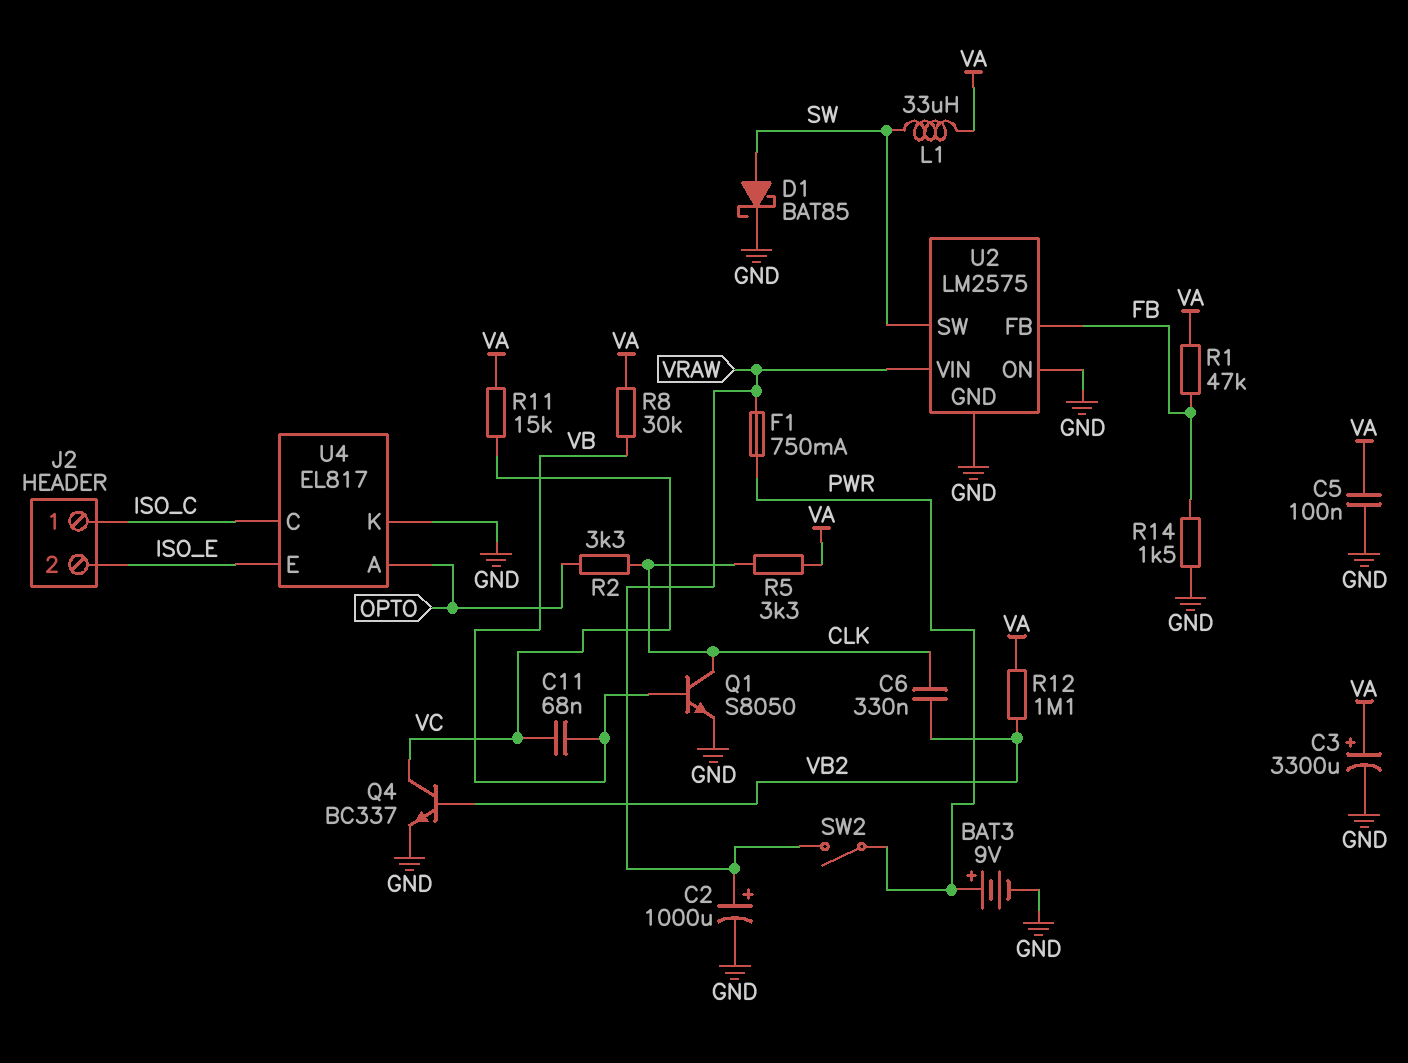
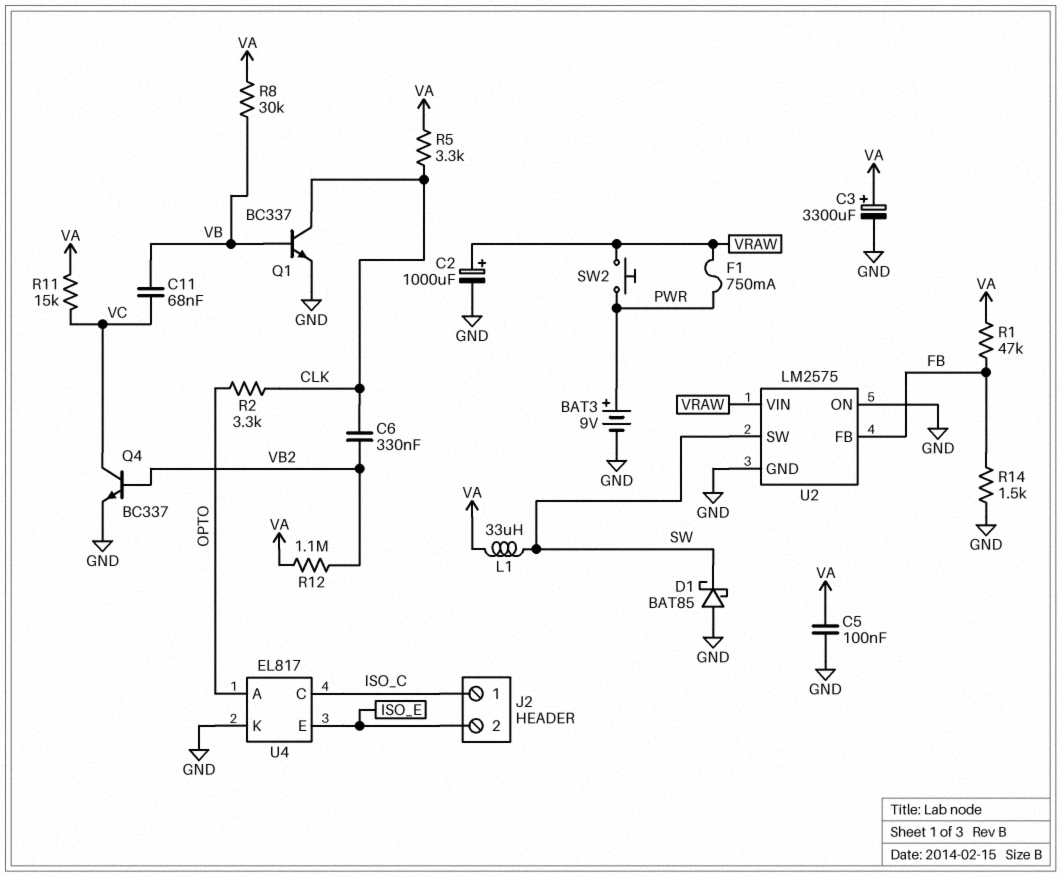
D1: schottky BAT85 (A SW, K GND) -> schottky BAT85 (A GND, K SW)
Q1: NPN S8050 (B VB, C CLK, E GND) -> NPN BC337 (B VB, C CLK, E GND)
SW2: switch (PWR, VRAW) -> button (PWR, VRAW)

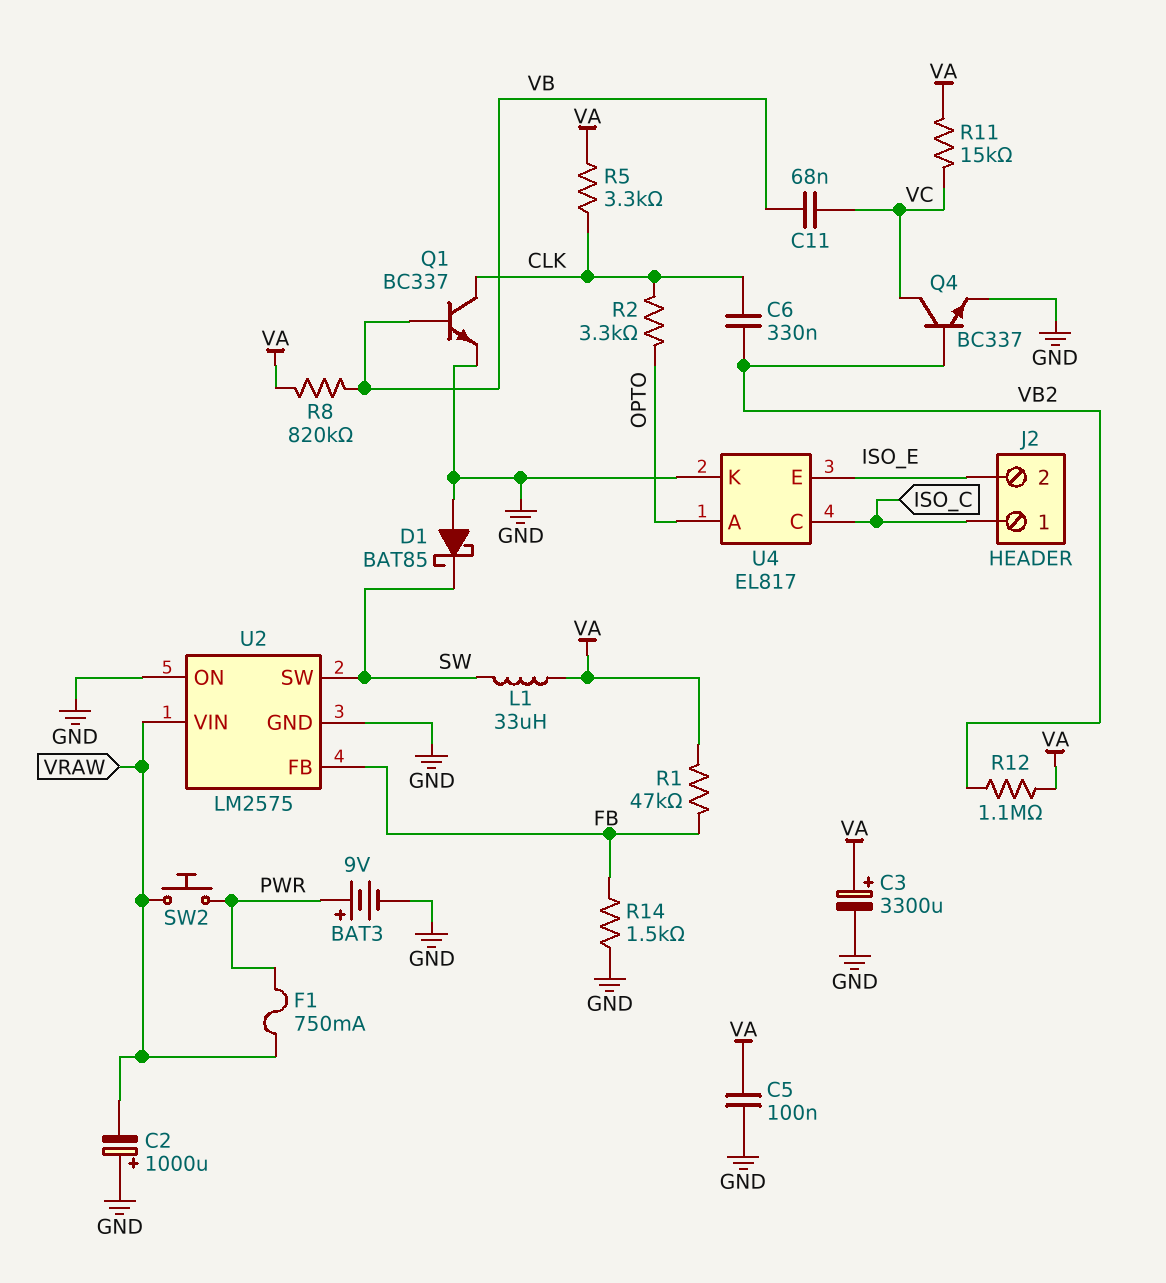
C2: 1000uF (plus VRAW, minus GND) -> 1000uF (plus GND, minus VRAW)
R8: 30k (VA, VB) -> 820k (VA, VB)

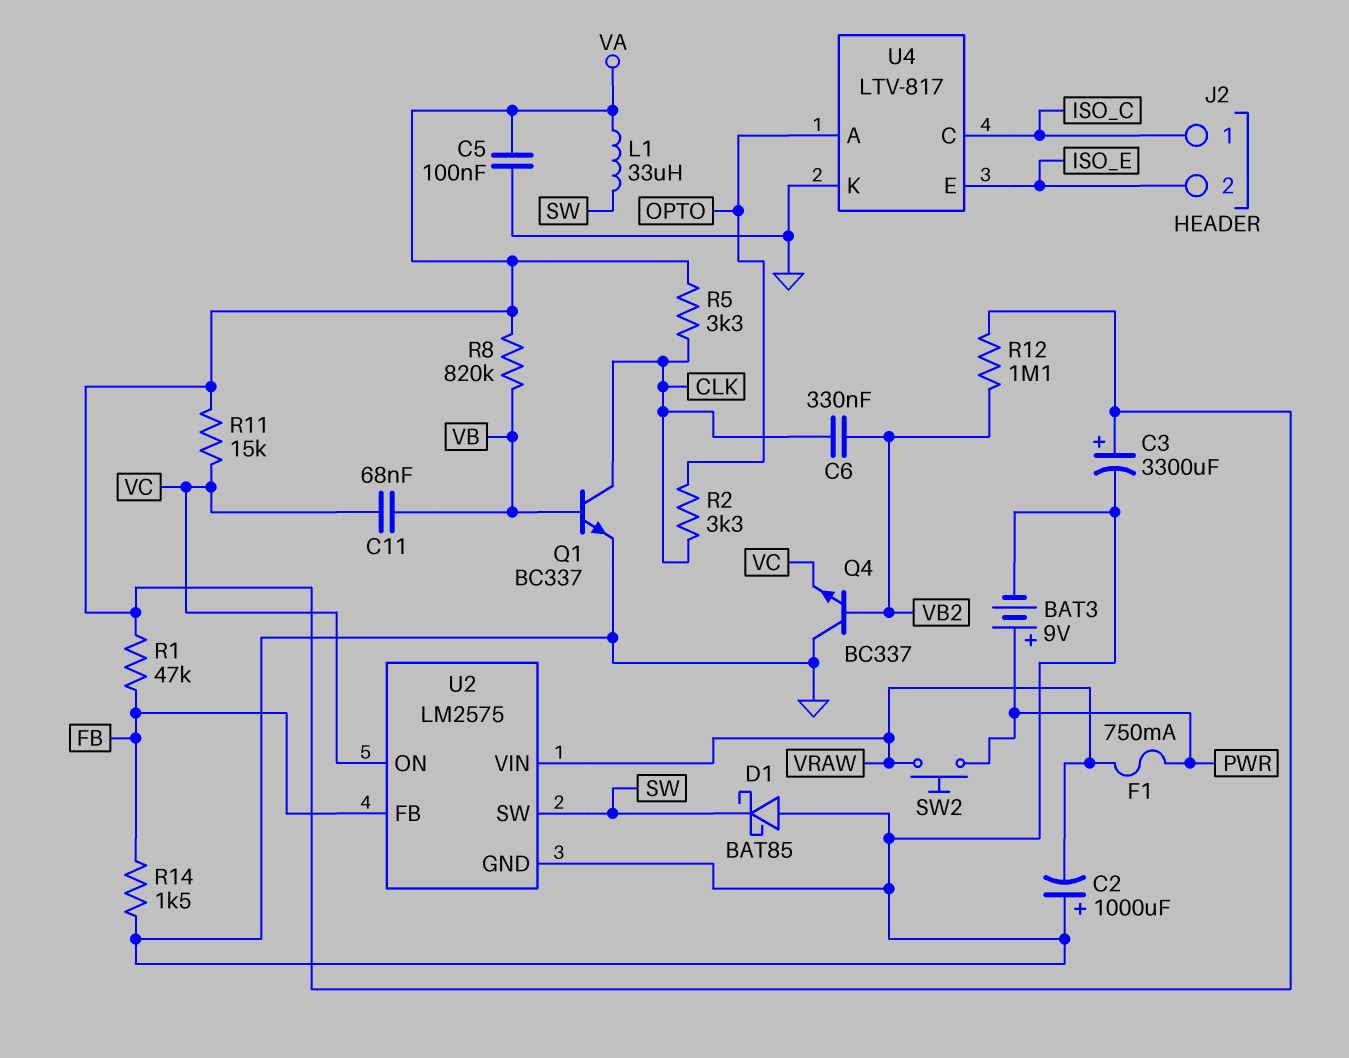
Q4: NPN BC337 (B VB2, C VC, E GND) -> NPN BC337 (B VB2, C GND, E VC)
U2 pin ON: GND -> VC
U4: EL817 -> LTV-817

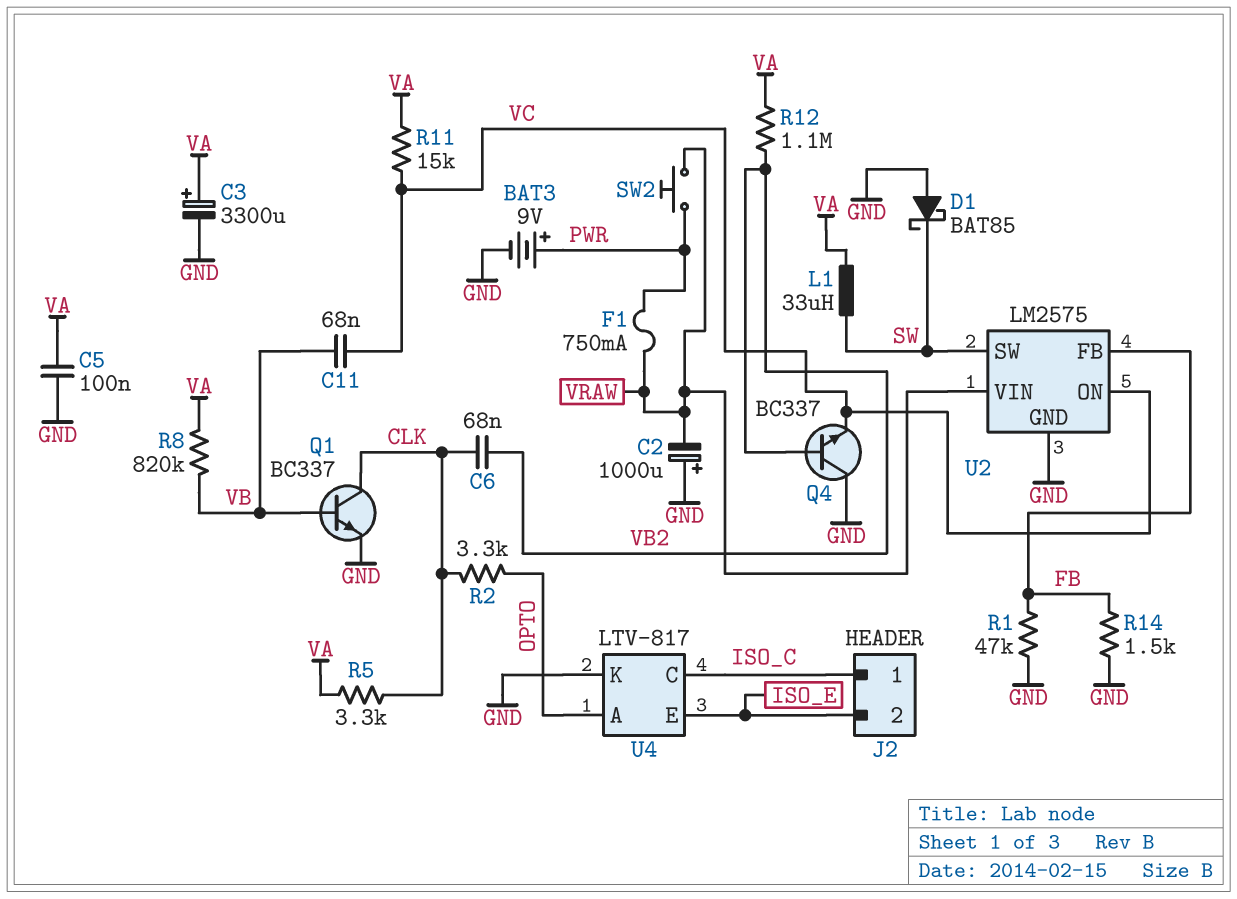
C6: 330nF (CLK, VB2) -> 68nF (CLK, VB2)
R1: 47k (FB, VA) -> 47k (FB, GND)

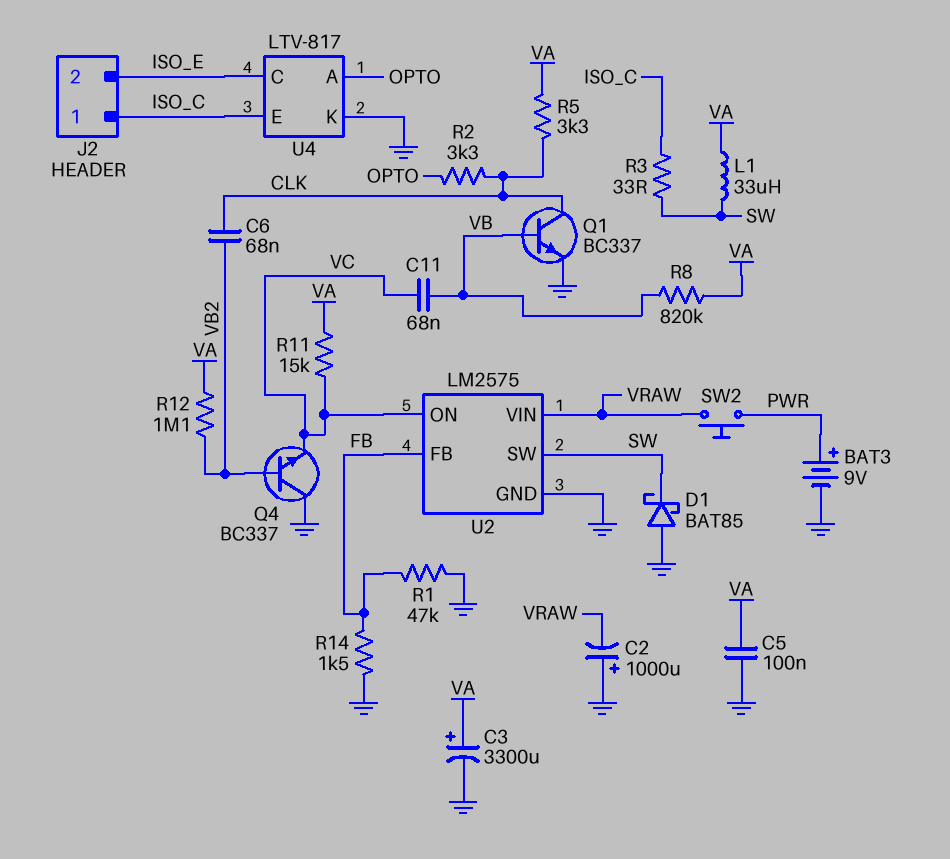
F1: 750mA (PWR, VRAW) -> none
R3: none -> 33 (ISO_C, SW)
U4 pin C: ISO_C -> ISO_E
U4 pin E: ISO_E -> ISO_C

